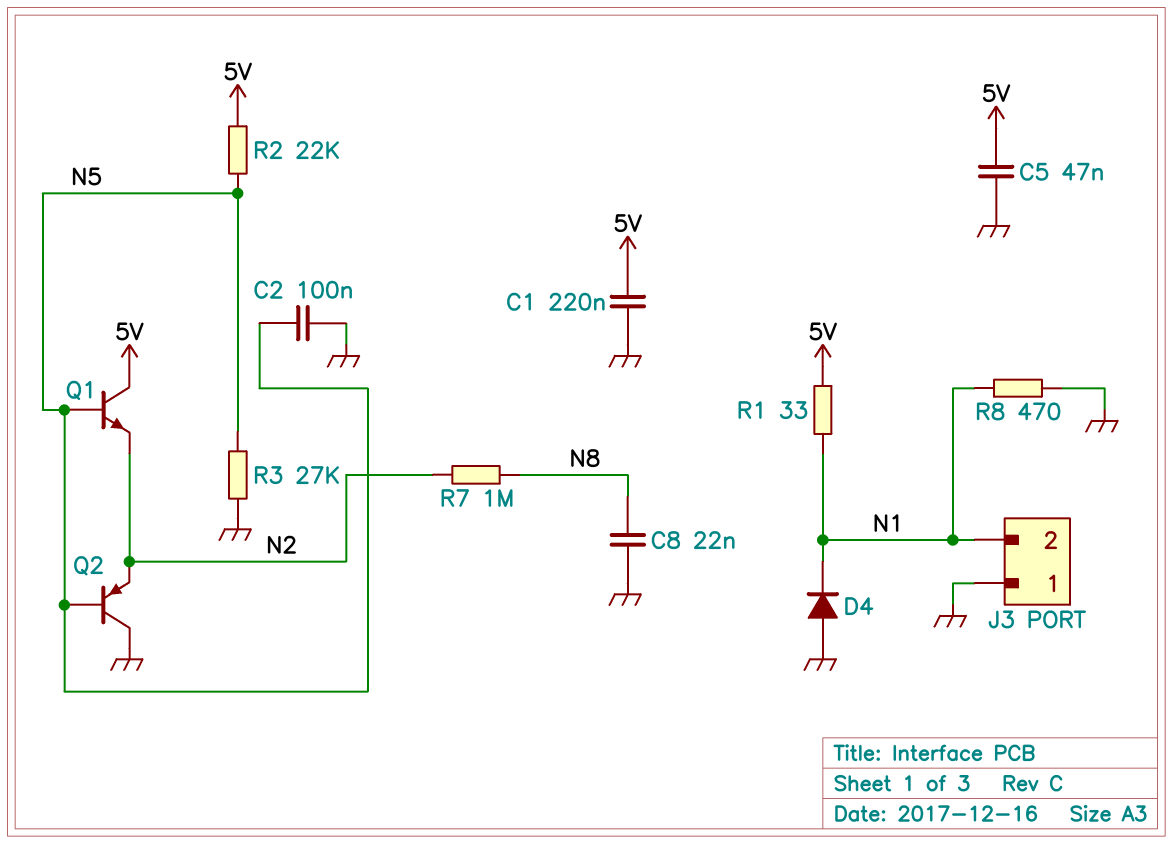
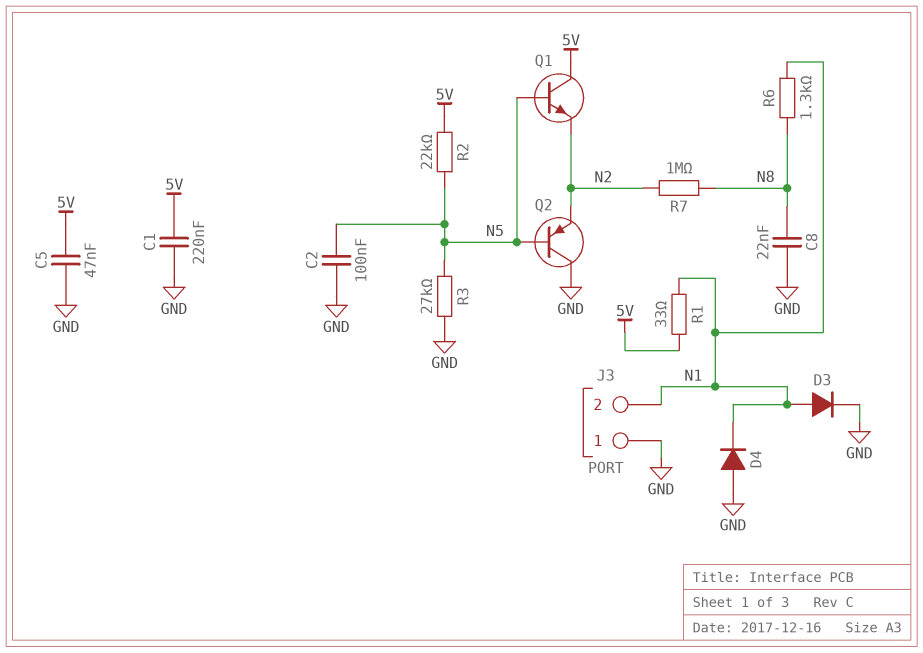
D3: none -> diode (A N1, K GND)
R6: none -> 1.3k (N1, N8)
R8: 470 (GND, N1) -> none

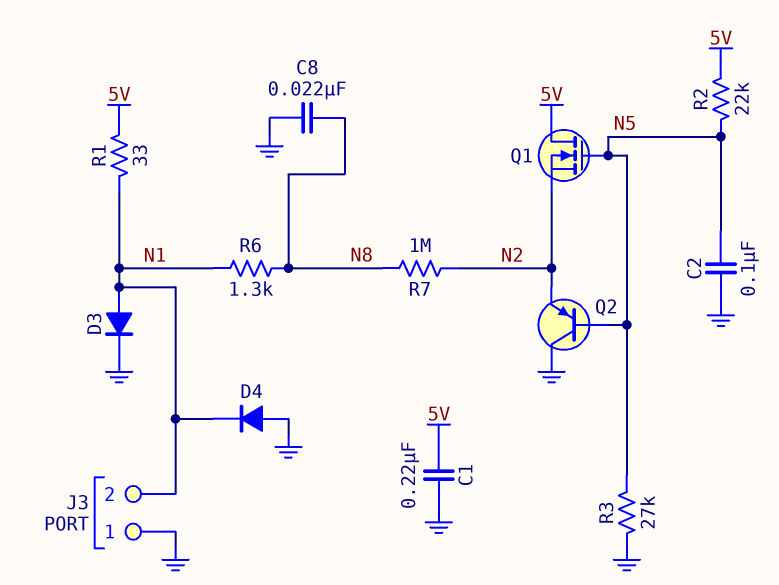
C5: 47nF (5V, GND) -> none
Q1: NPN (B N5, C 5V, E N2) -> NMOS (G N5, D 5V, S N2)

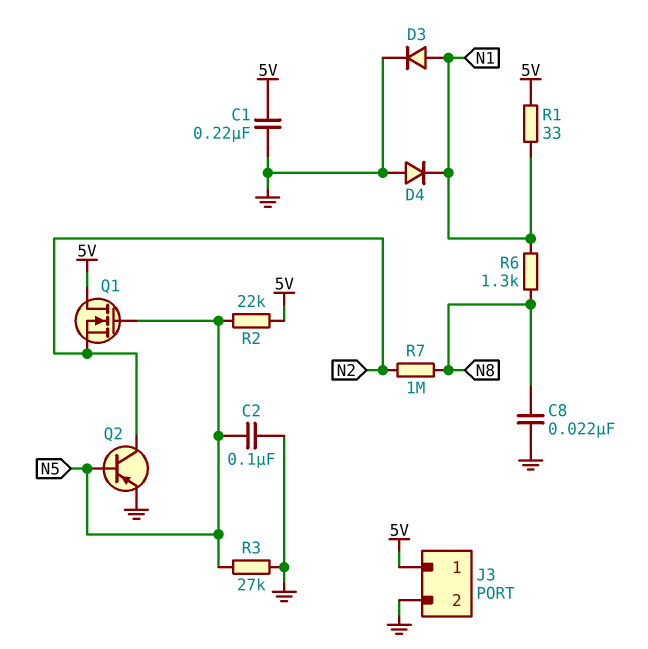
J3 pin 1: GND -> 5V
J3 pin 2: N1 -> GND
Q2: PNP (B N5, C GND, E N2) -> PNP (B N5, C N2, E GND)

